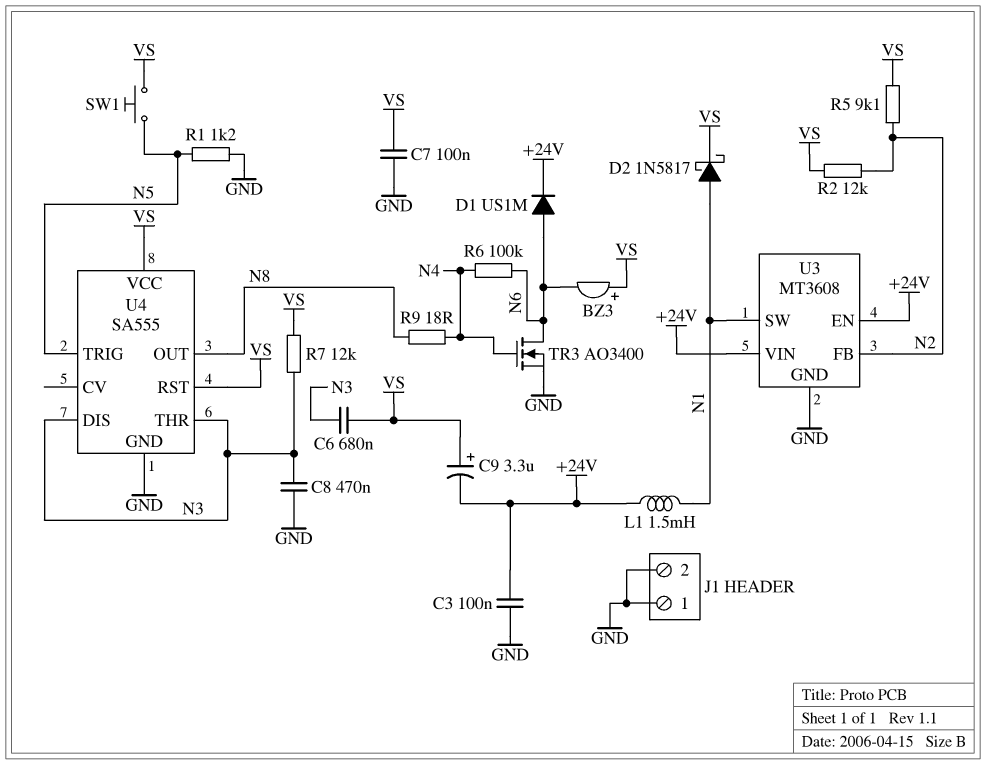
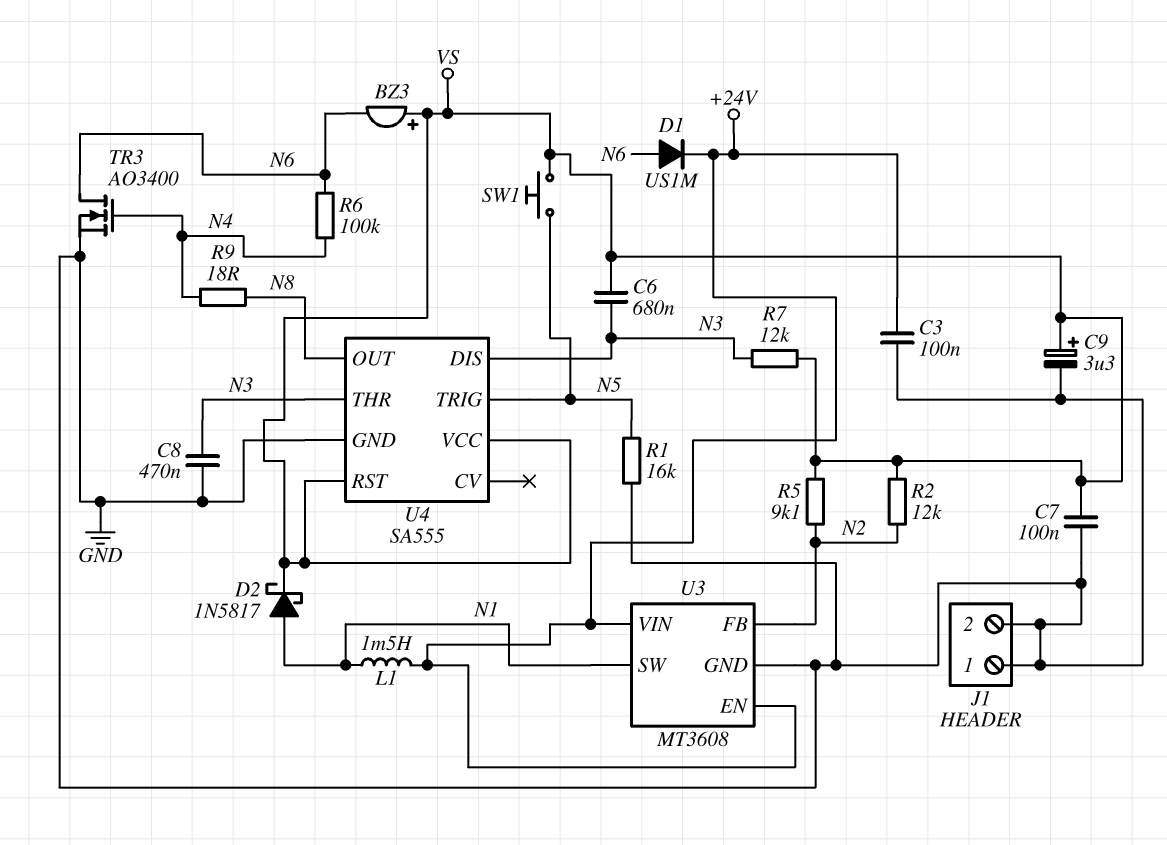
C9: 3.3uF (plus VS, minus +24V) -> 3.3uF (plus VS, minus GND)
R1: 1.2k (GND, N5) -> 16k (GND, N5)

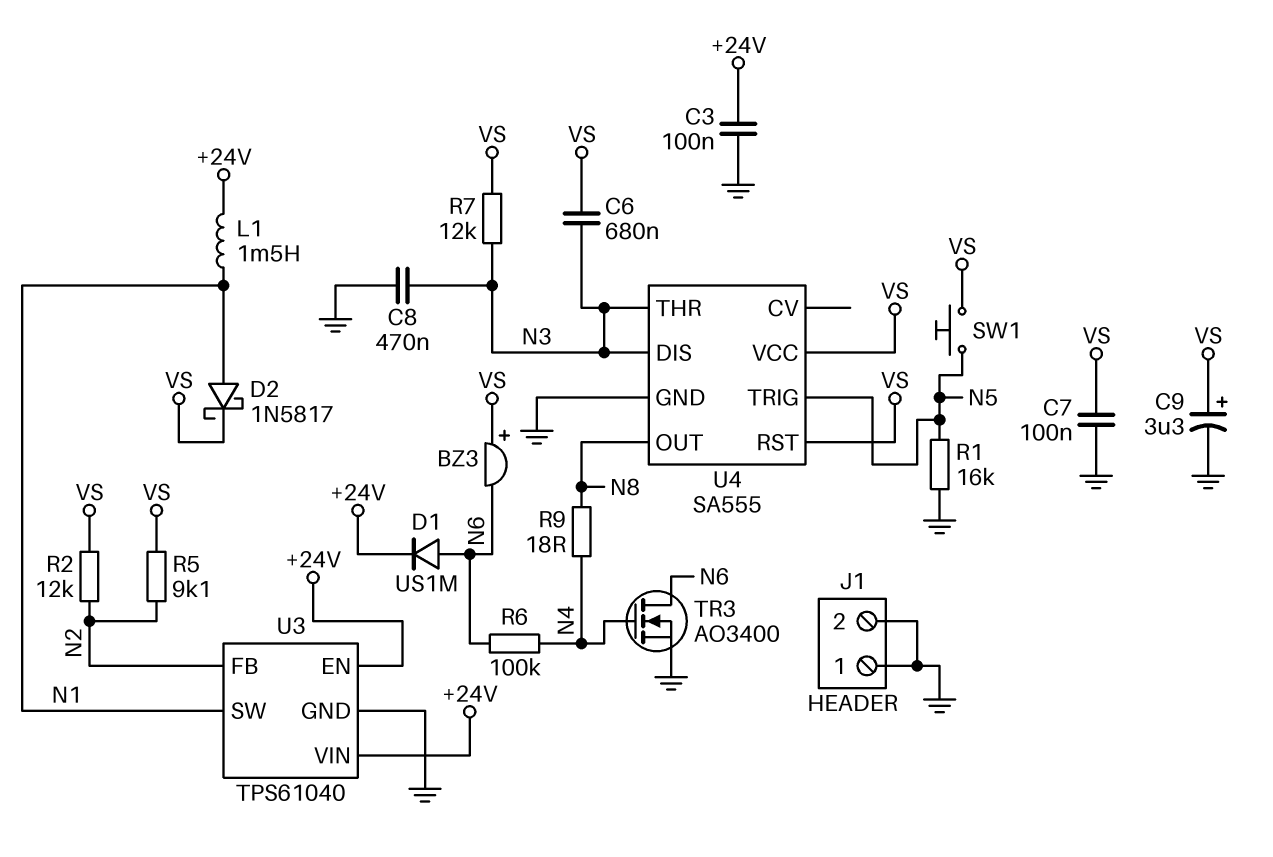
U3: MT3608 -> TPS61040

